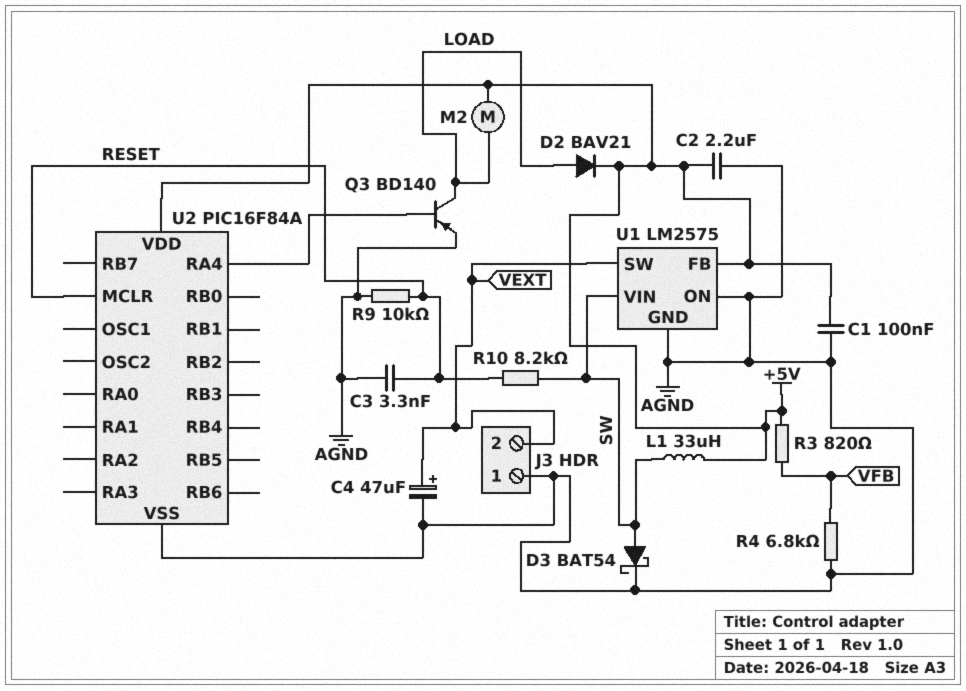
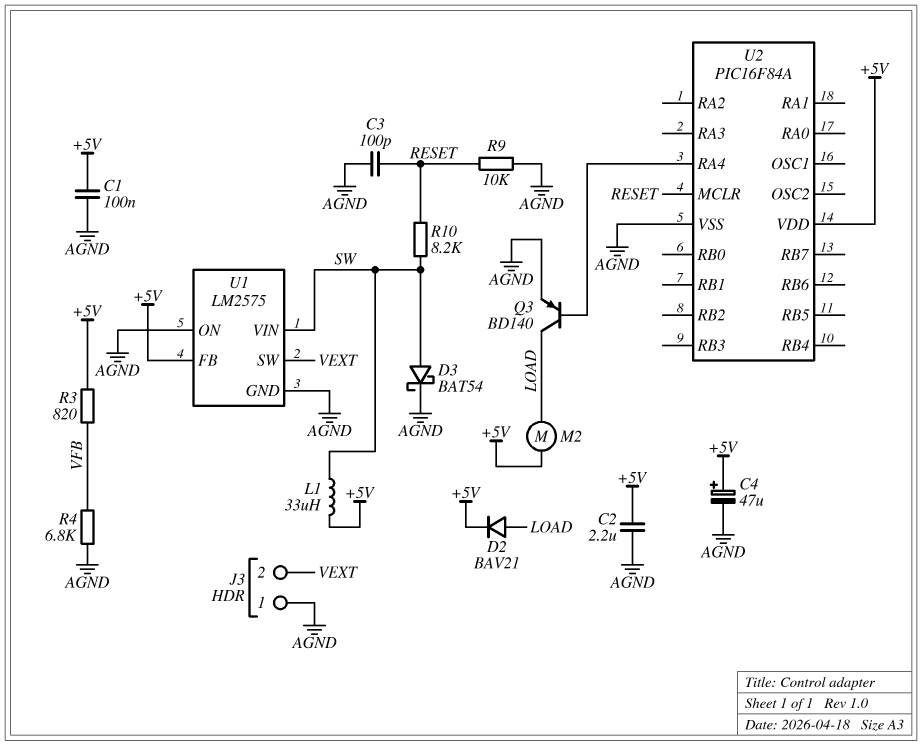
C3: 3.3nF (AGND, RESET) -> 100pF (AGND, RESET)
C4: 47uF (plus VEXT, minus AGND) -> 47uF (plus +5V, minus AGND)

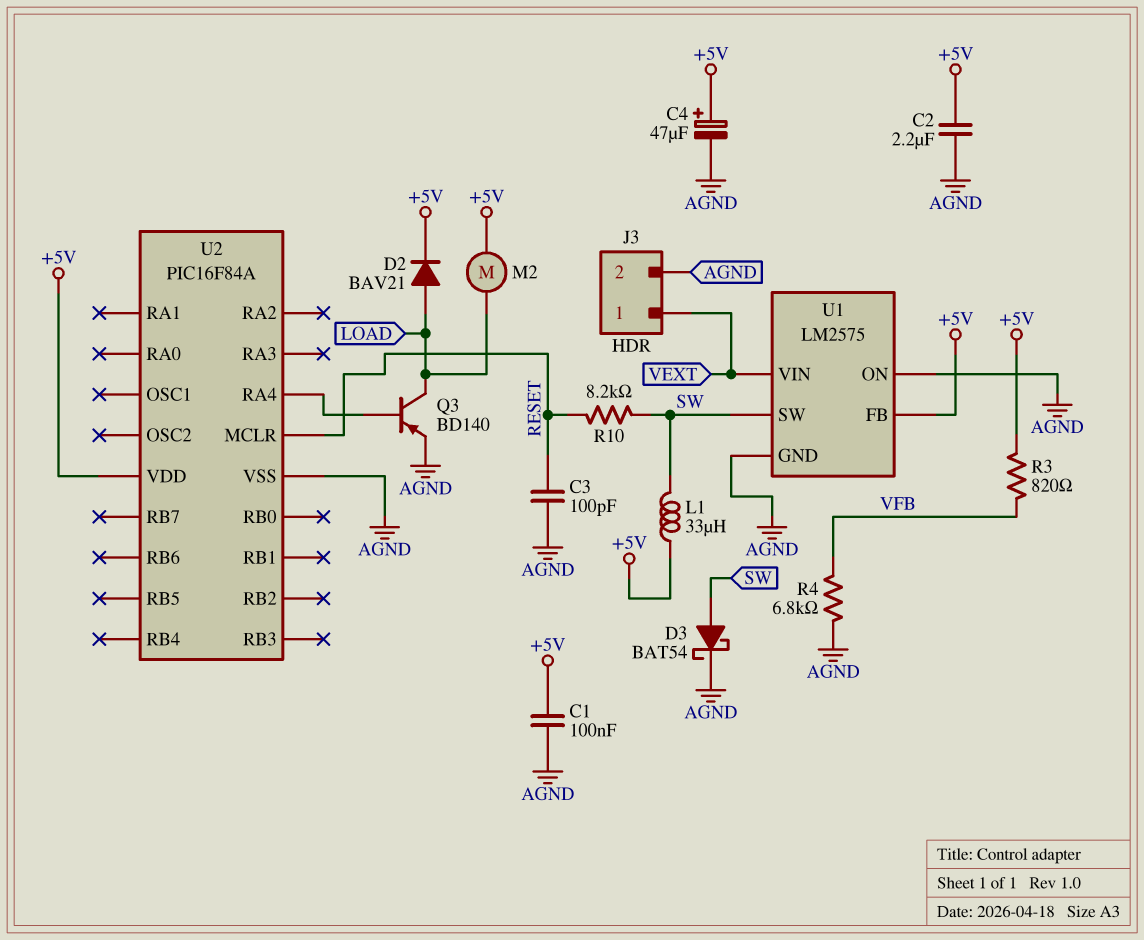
J3 pin 1: AGND -> VEXT
J3 pin 2: VEXT -> AGND
R9: 10k (AGND, RESET) -> none
U1 pin SW: VEXT -> SW
U1 pin VIN: SW -> VEXT

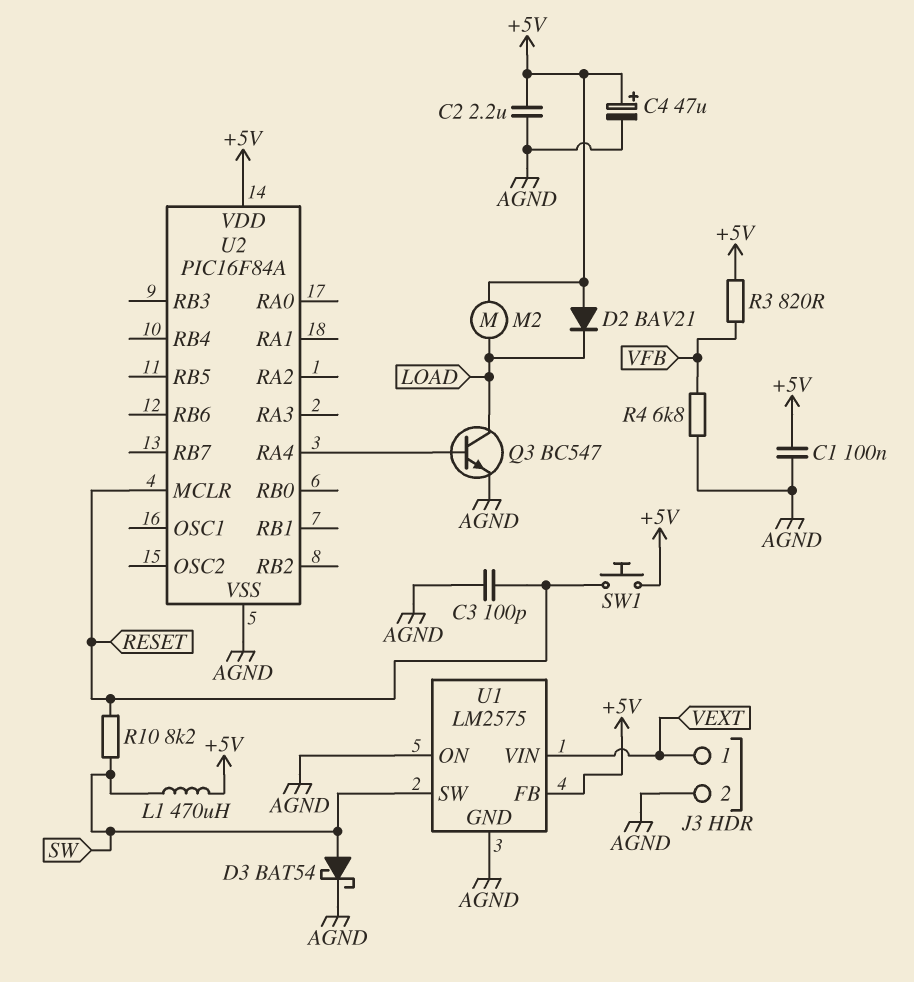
D2: diode BAV21 (A LOAD, K +5V) -> diode BAV21 (A +5V, K LOAD)
L1: 33uH (+5V, SW) -> 470uH (+5V, SW)
Q3: PNP BD140 (B U2/RA4, C LOAD, E AGND) -> NPN BC547 (B U2/RA4, C LOAD, E AGND)
SW1: none -> button (+5V, RESET)

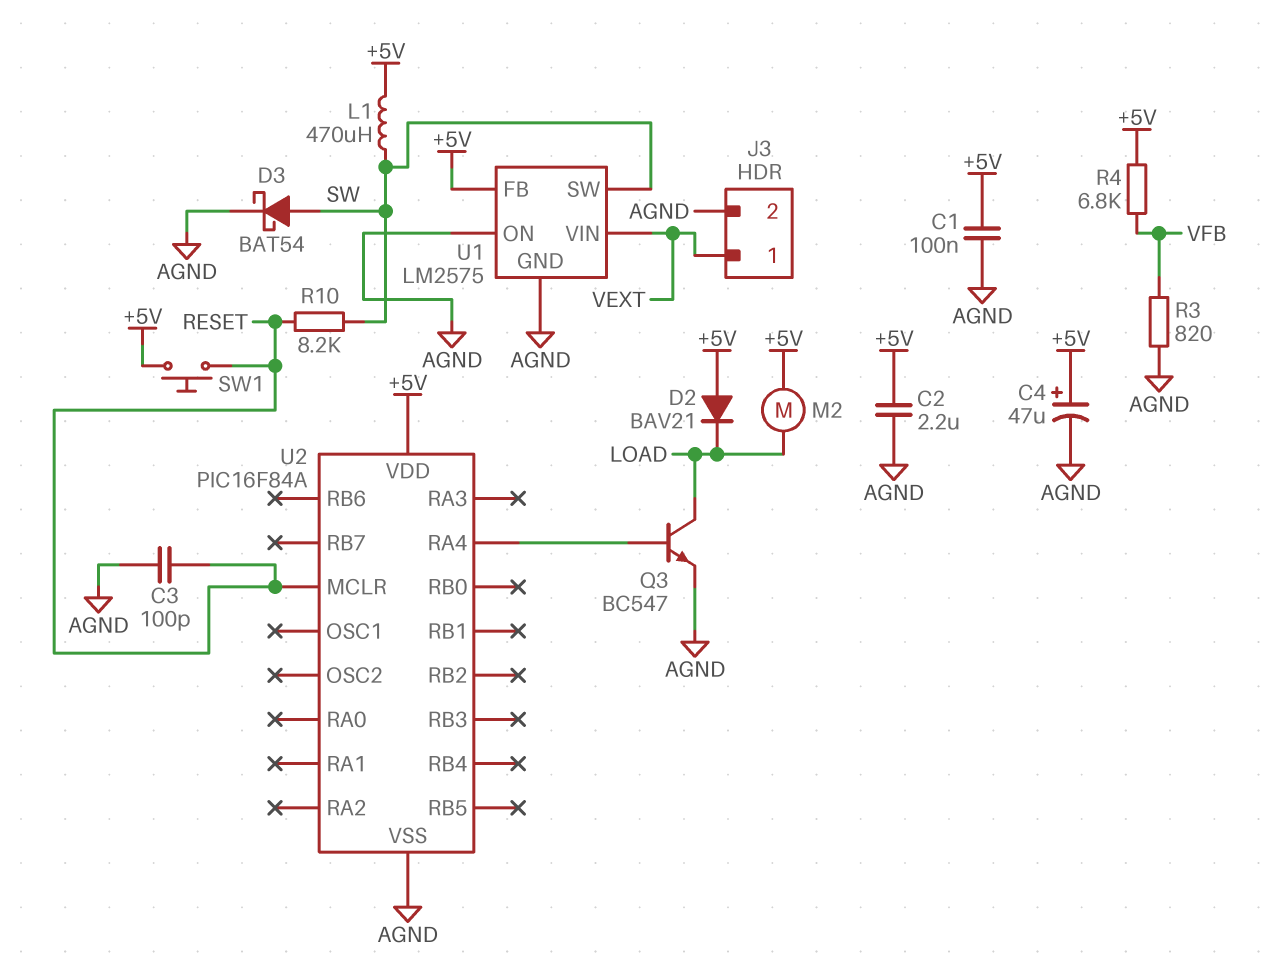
R3: 820 (+5V, VFB) -> 820 (AGND, VFB)
R4: 6.8k (AGND, VFB) -> 6.8k (+5V, VFB)

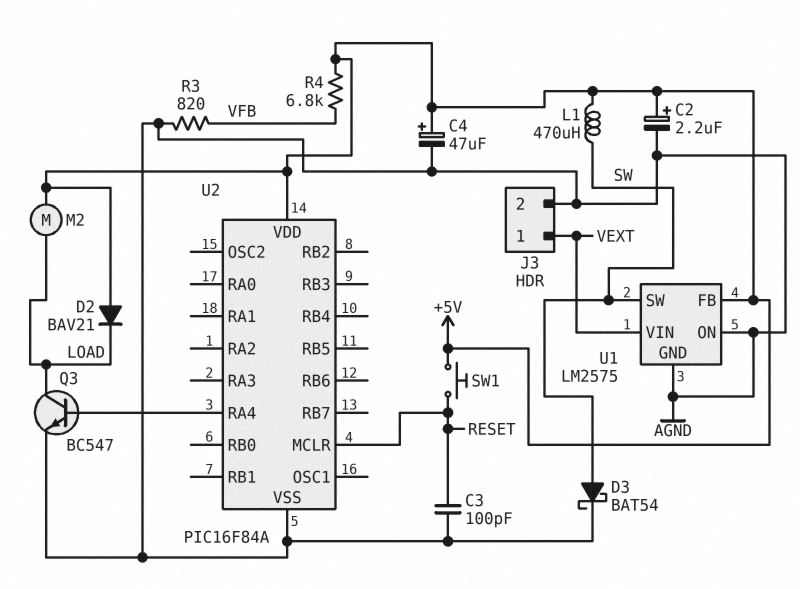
C1: 100nF (+5V, AGND) -> none
C2: 2.2uF (+5V, AGND) -> 2.2uF (plus +5V, minus AGND)
R10: 8.2k (RESET, SW) -> none

